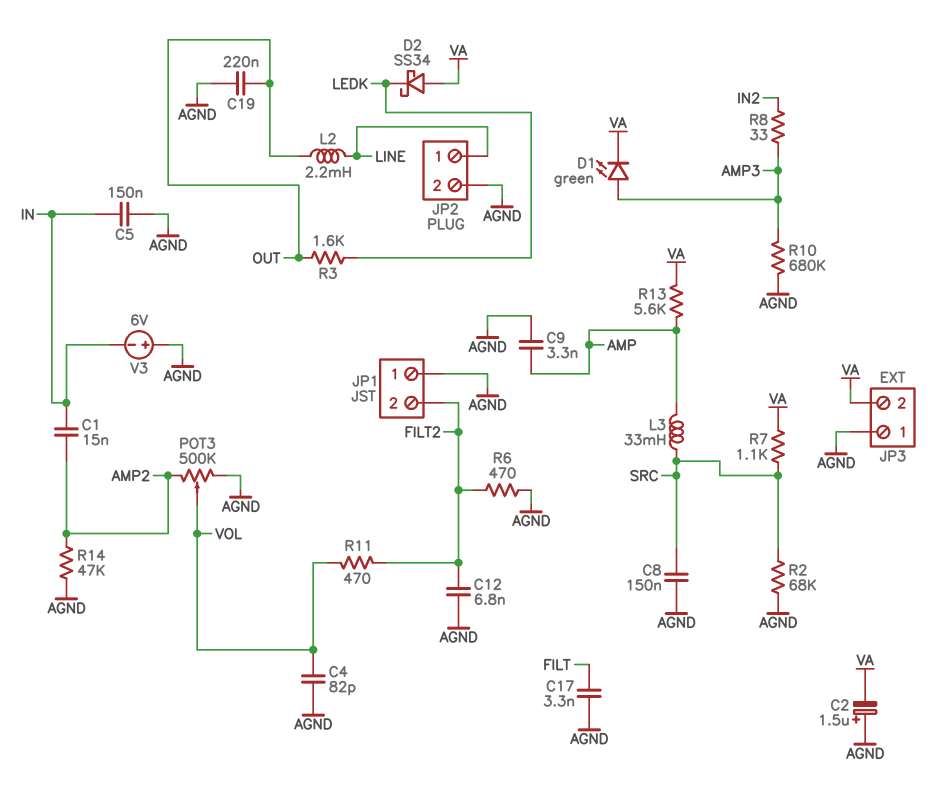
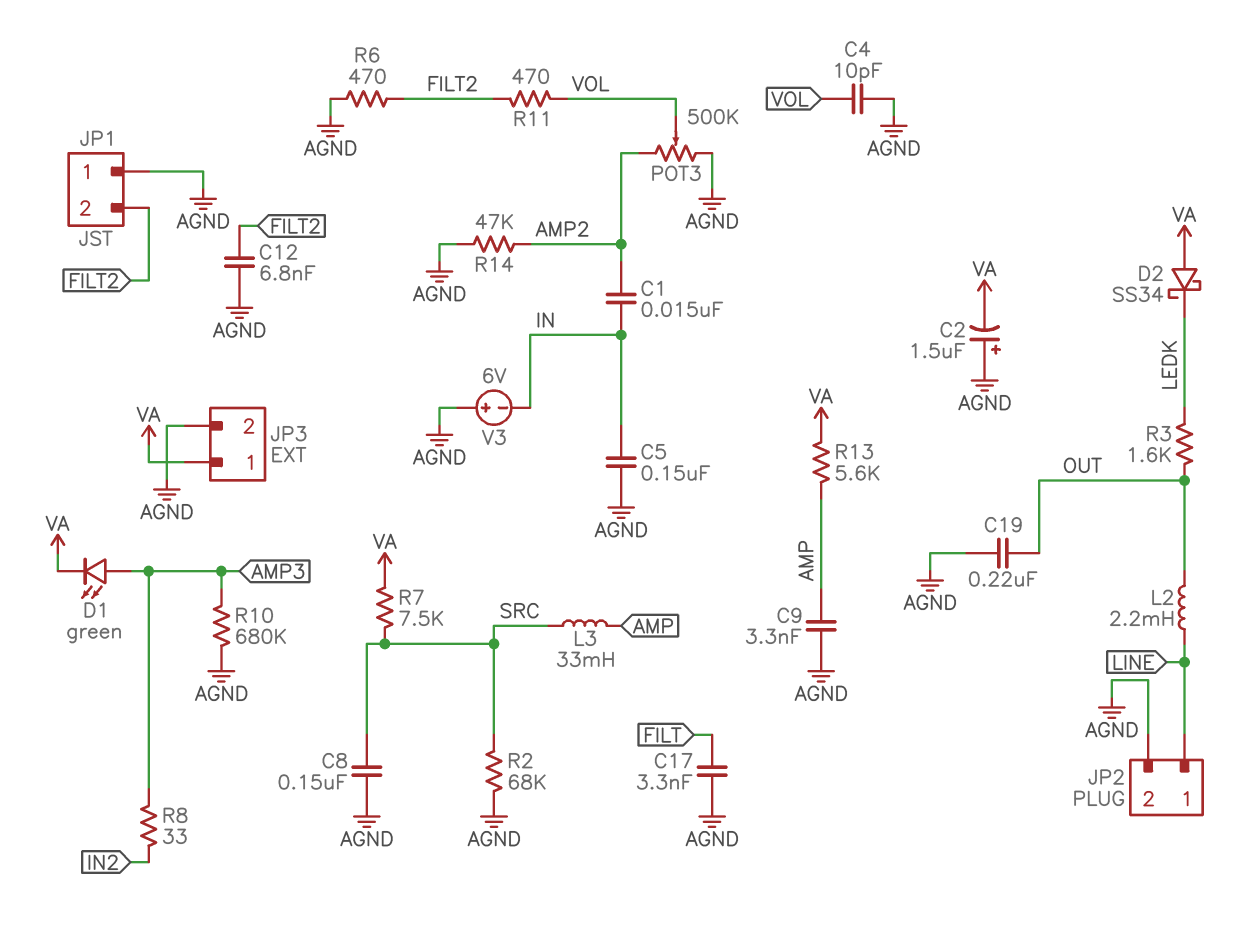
C4: 82pF (AGND, VOL) -> 10pF (AGND, VOL)
JP3 pin 1: AGND -> VA
JP3 pin 2: VA -> AGND
R7: 1.1k (SRC, VA) -> 7.5k (SRC, VA)

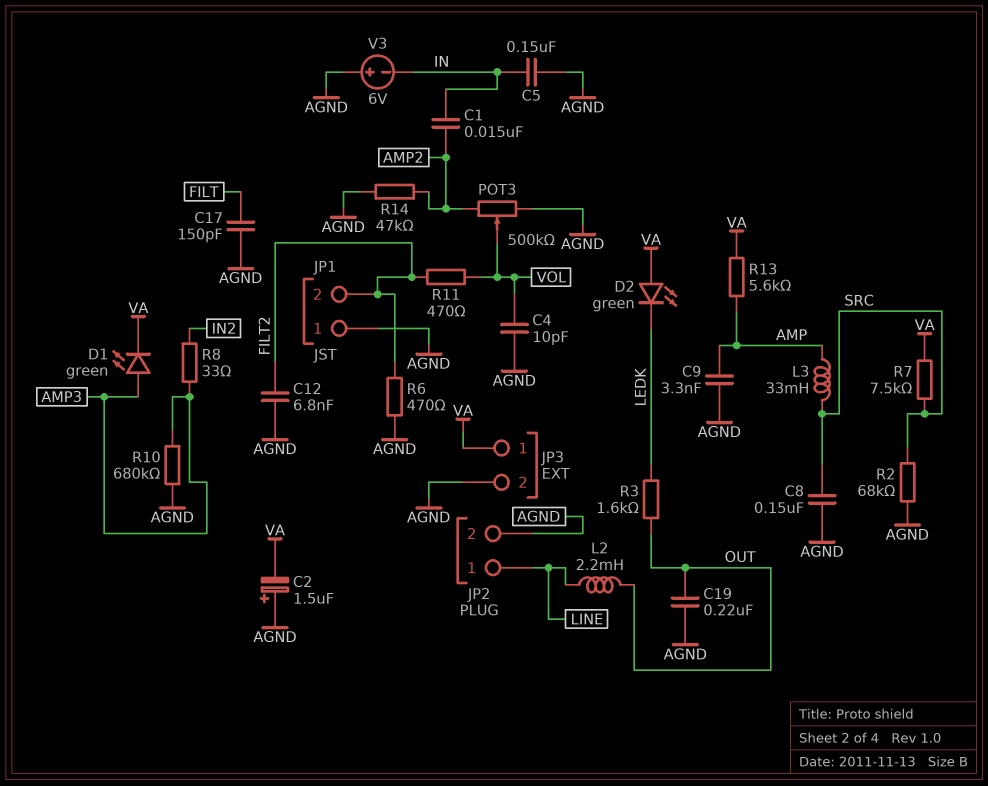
C17: 3.3nF (AGND, FILT) -> 150pF (AGND, FILT)
D2: schottky SS34 (A VA, K LEDK) -> LED green (A VA, K LEDK)

